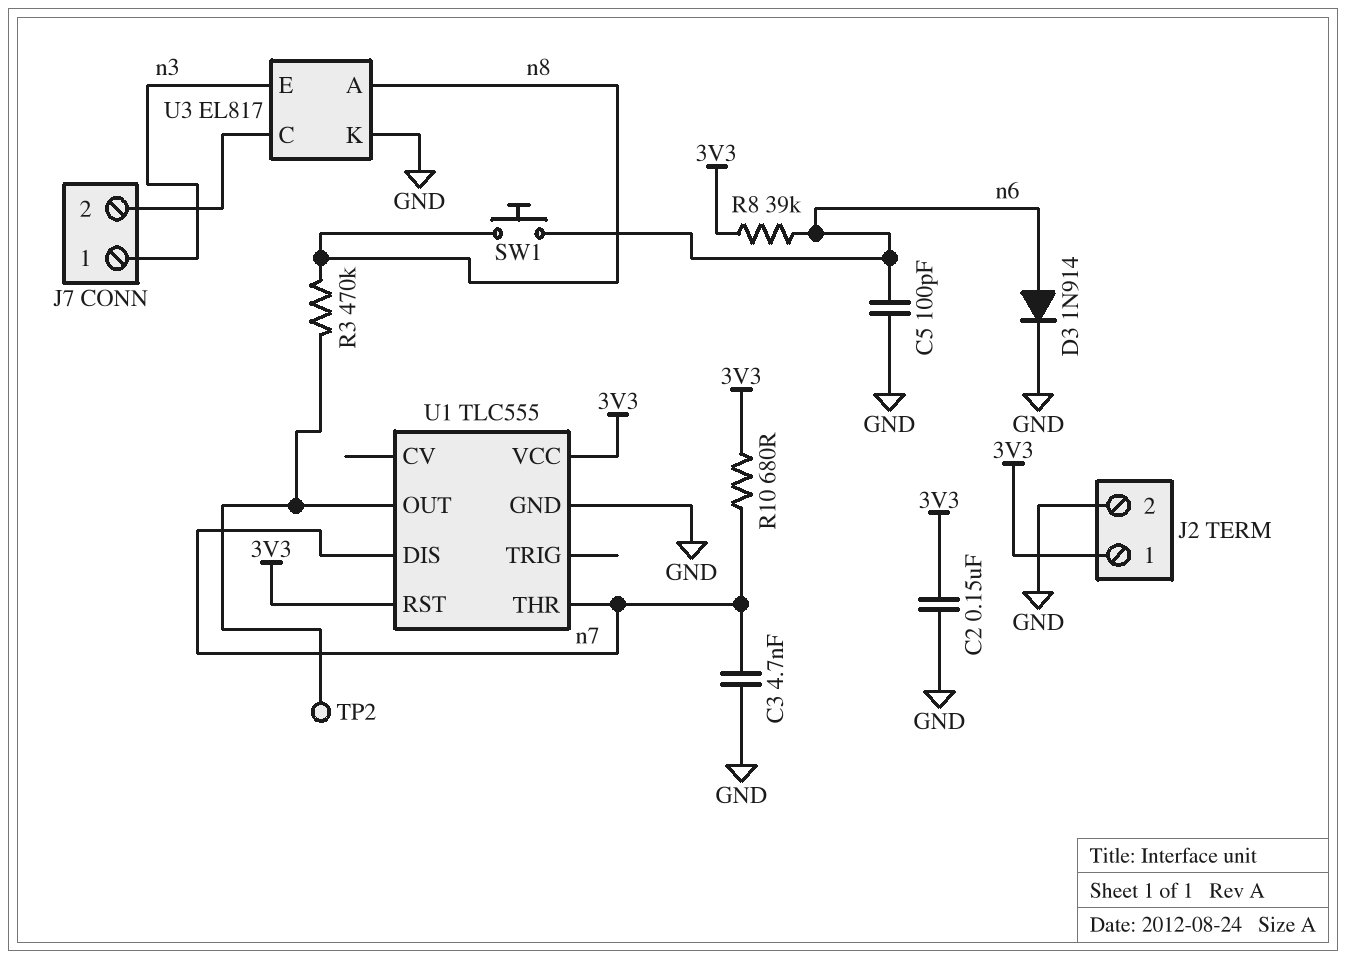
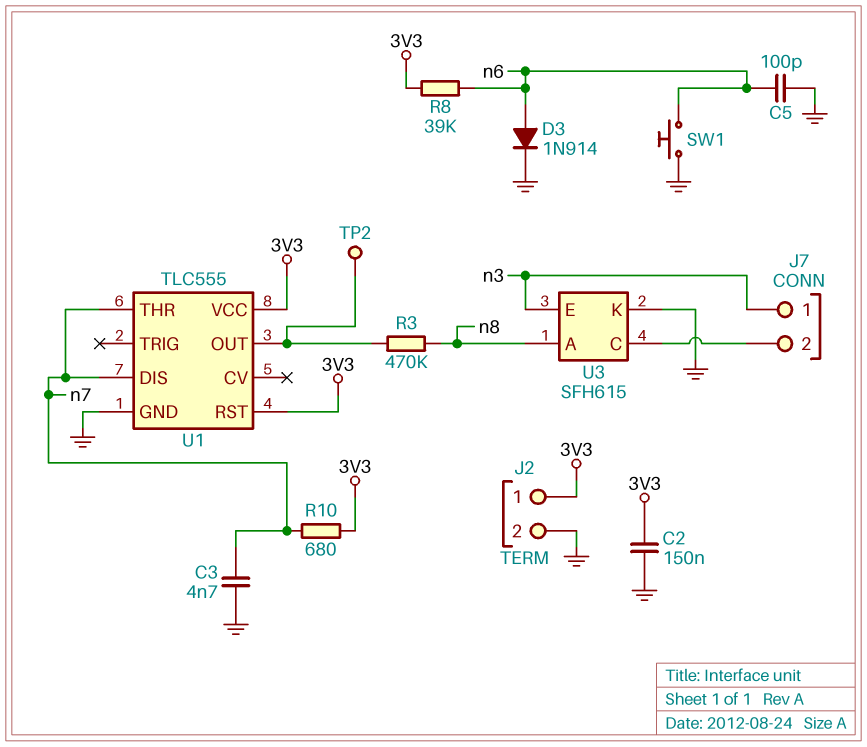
SW1: button (n6, n8) -> button (GND, n6)
U3: EL817 -> SFH615

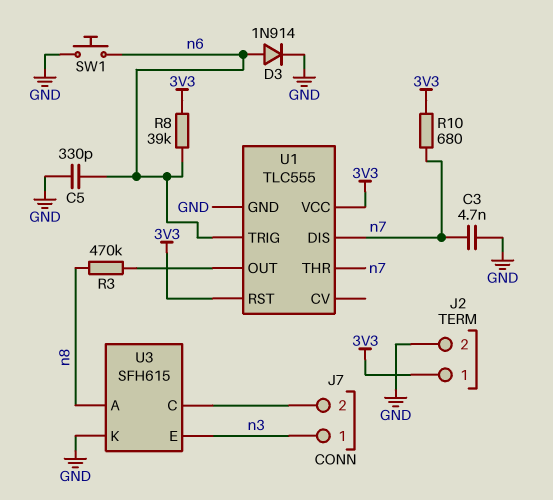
C2: 150nF (3V3, GND) -> none
C5: 100pF (GND, n6) -> 330pF (GND, n6)
TP2: test point (U1/OUT) -> none
U1 pin TRIG: none -> n6

